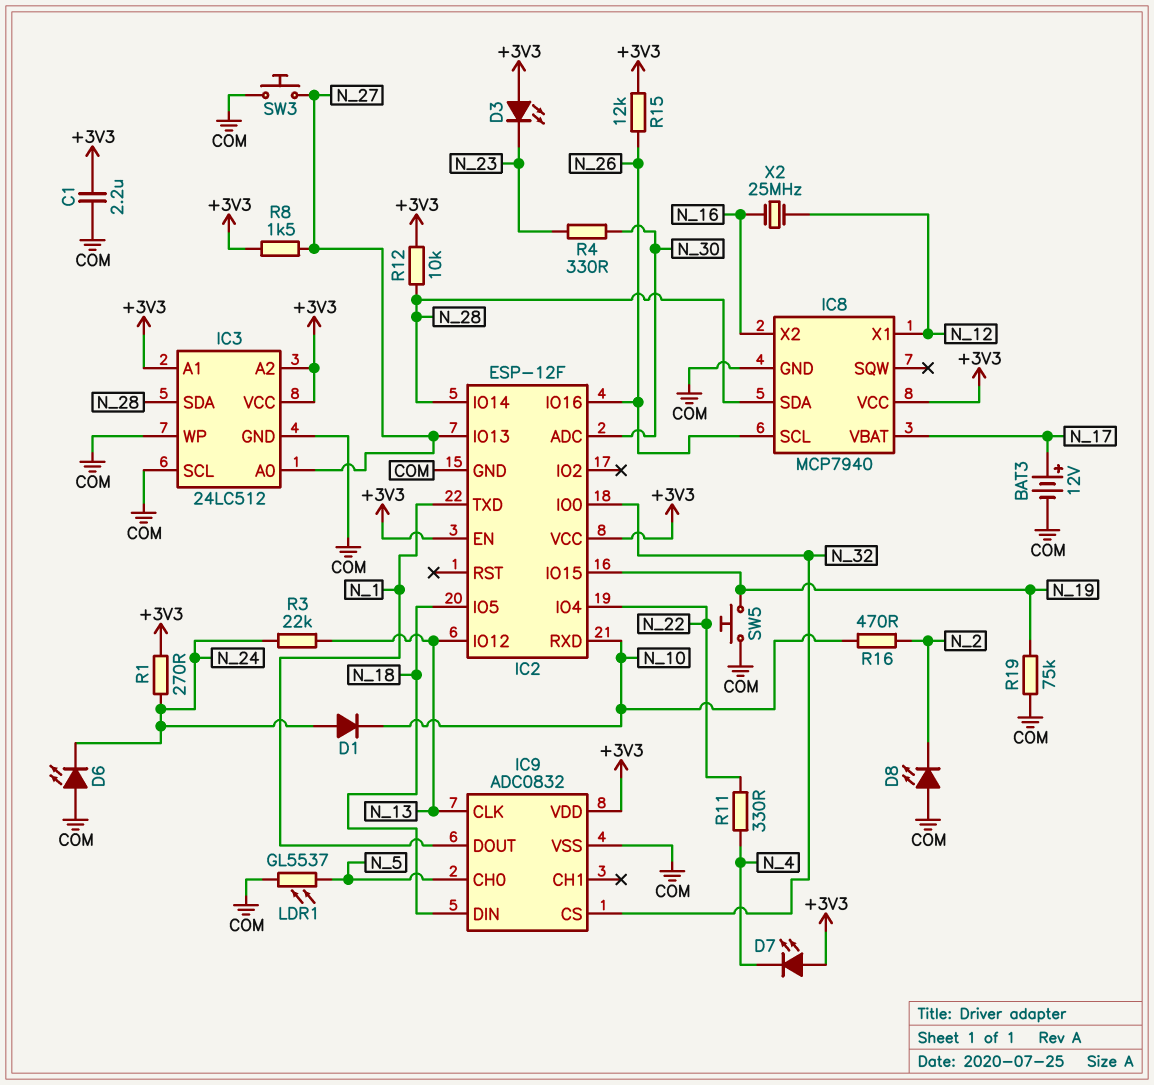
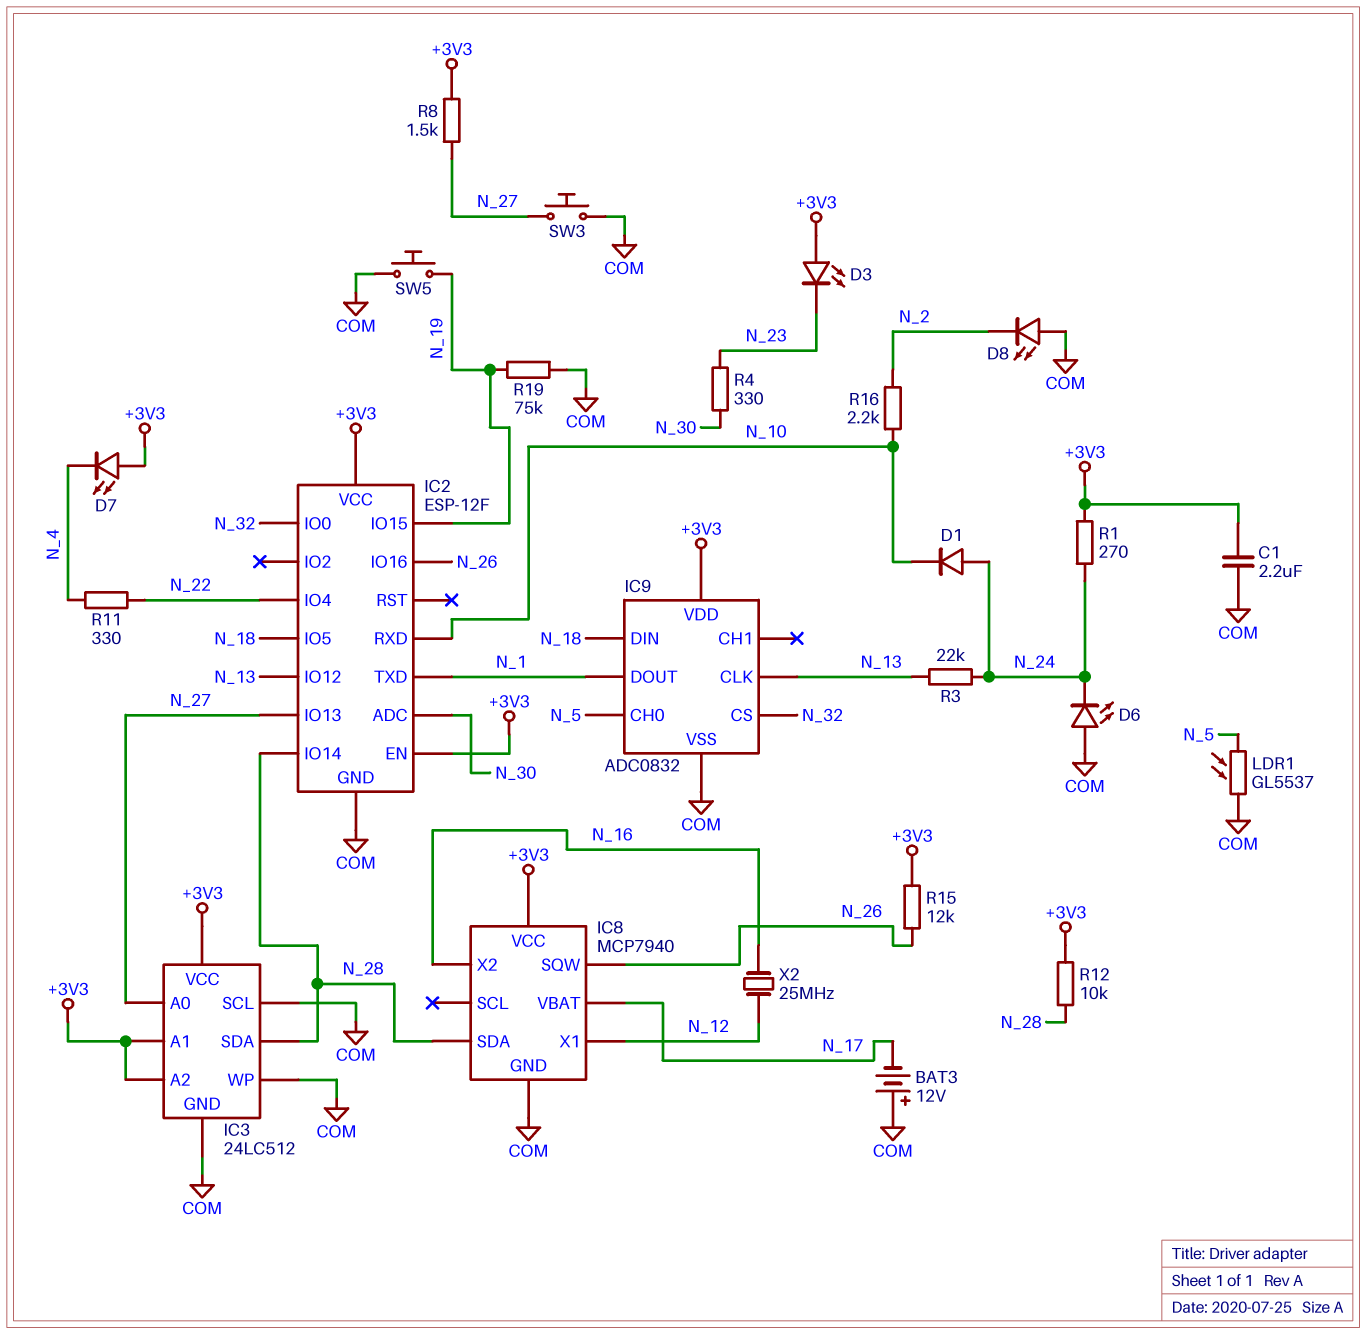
BAT3: 12V (plus N_17, minus COM) -> 12V (plus COM, minus N_17)
IC8 pin SCL: N_26 -> none
IC8 pin SQW: none -> N_26
R16: 470 (N_2, N_10) -> 2.2k (N_2, N_10)

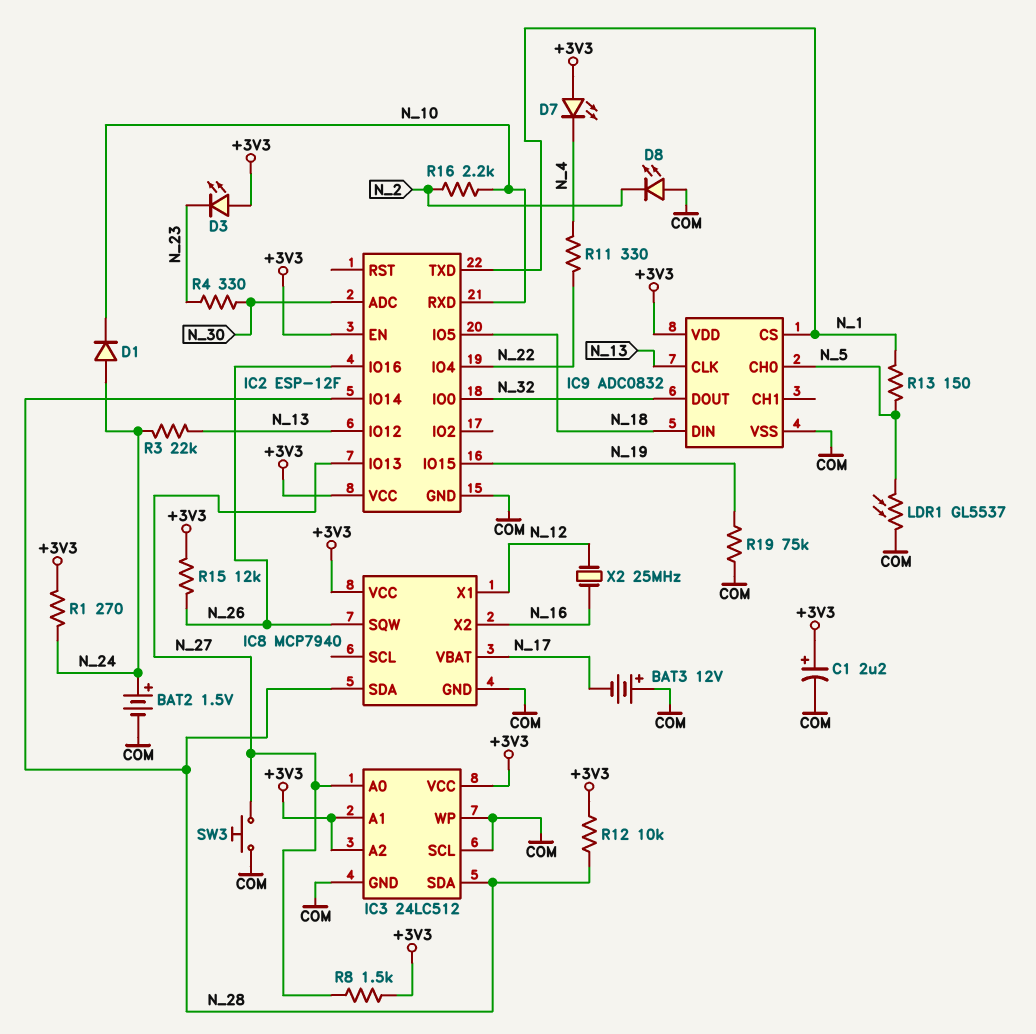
BAT2: none -> 1.5V (plus N_24, minus COM)
C1: 2.2uF (+3V3, COM) -> 2.2uF (plus +3V3, minus COM)
D6: LED (A COM, K N_24) -> none
IC9 pin CS: N_32 -> N_1
IC9 pin DOUT: N_1 -> N_32
R13: none -> 150 (N_1, N_5)
SW5: button (COM, N_19) -> none

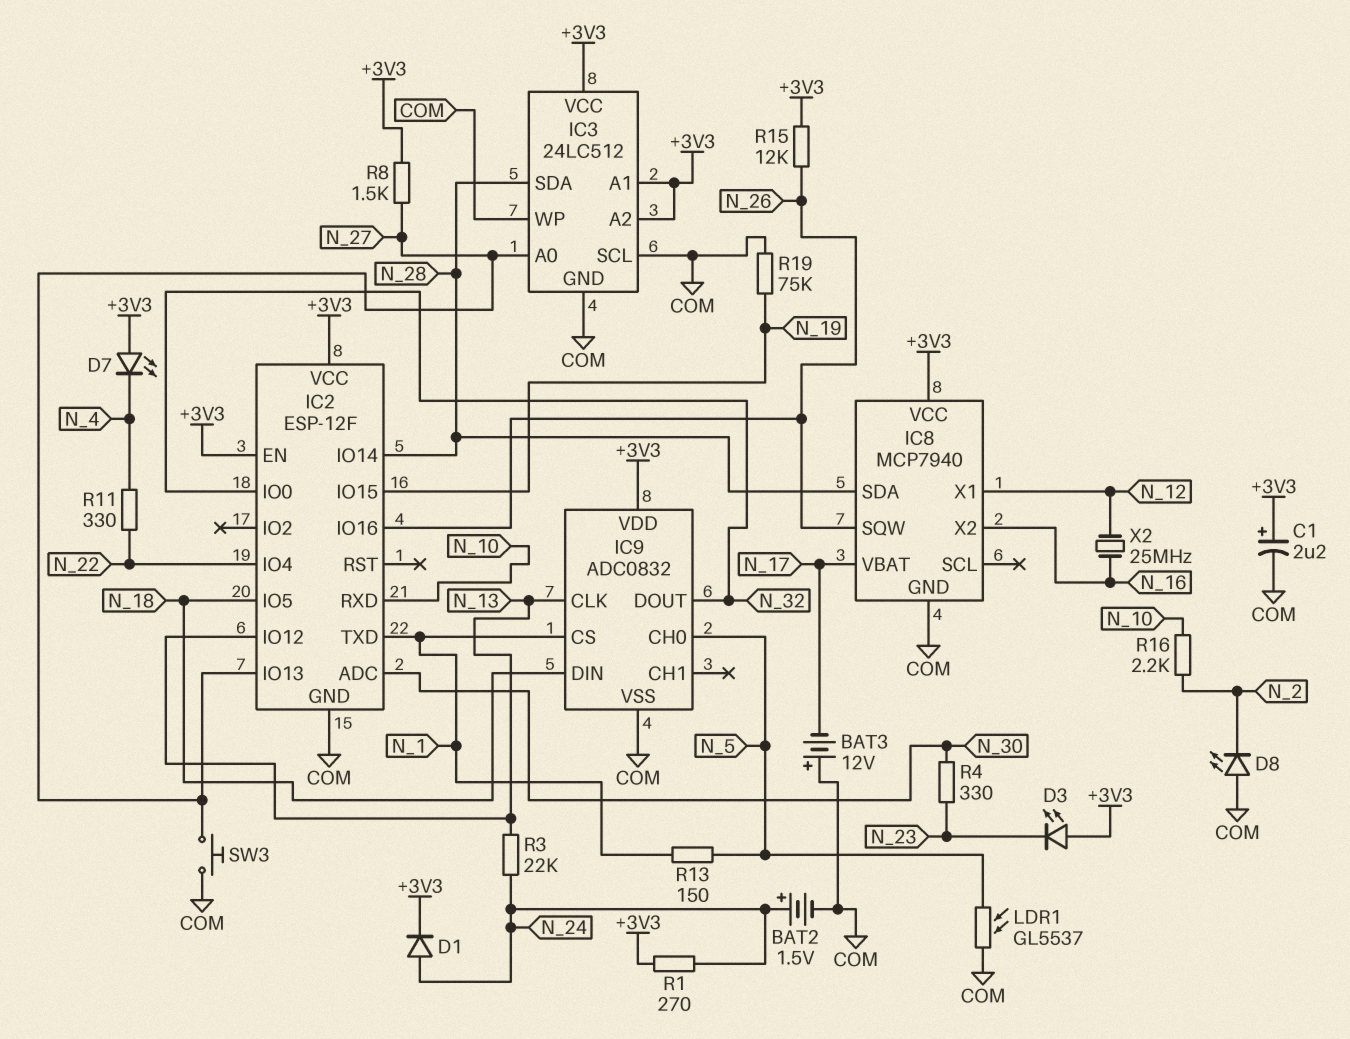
D1: diode (A N_24, K N_10) -> diode (A N_24, K +3V3)
R12: 10k (+3V3, N_28) -> none

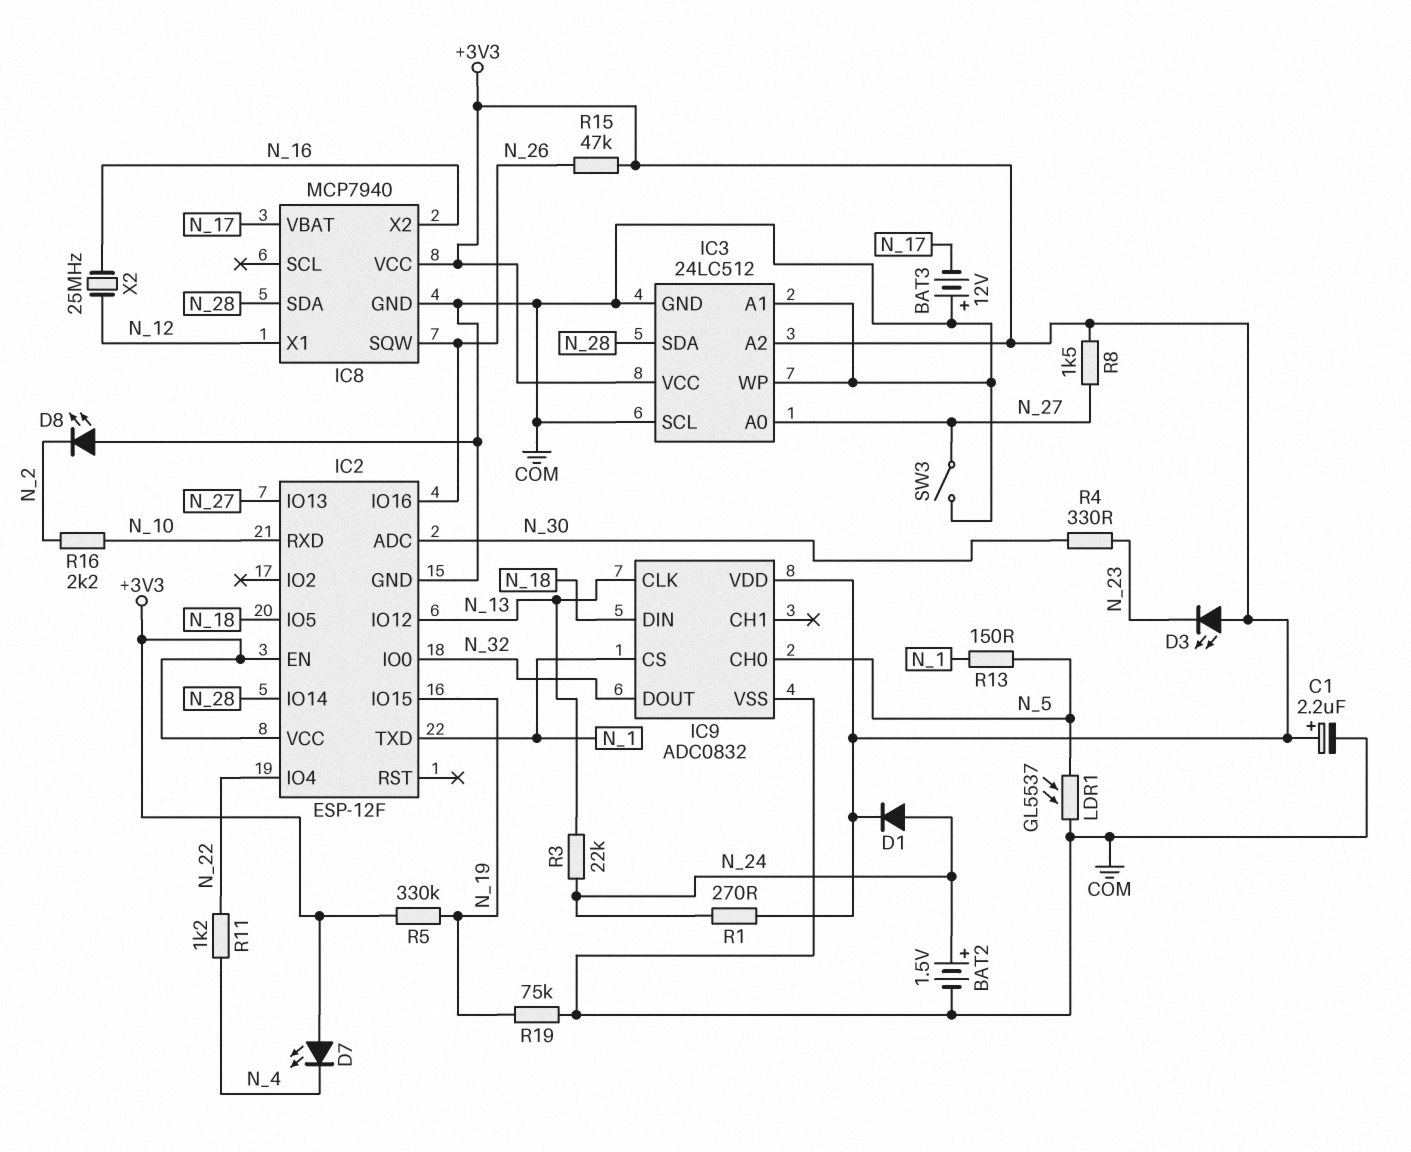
IC3 pin A1: +3V3 -> COM
R5: none -> 330k (+3V3, N_19)
R11: 330 (N_4, N_22) -> 1.2k (N_4, N_22)
R15: 12k (+3V3, N_26) -> 47k (+3V3, N_26)
SW3: button (COM, N_27) -> switch (COM, N_27)

